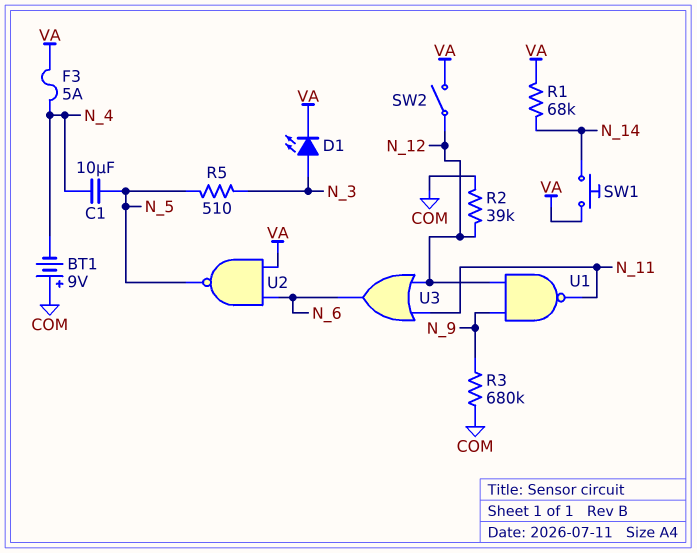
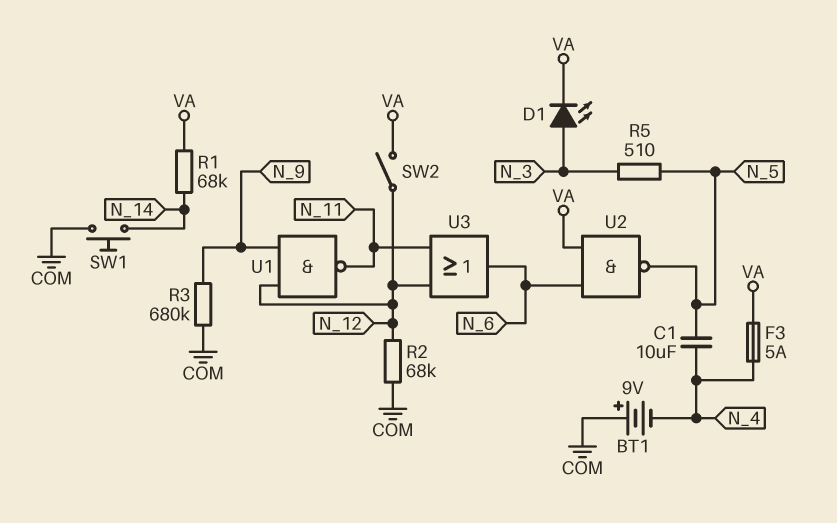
R2: 39k (COM, N_12) -> 68k (COM, N_12)
SW1: button (N_14, VA) -> button (COM, N_14)

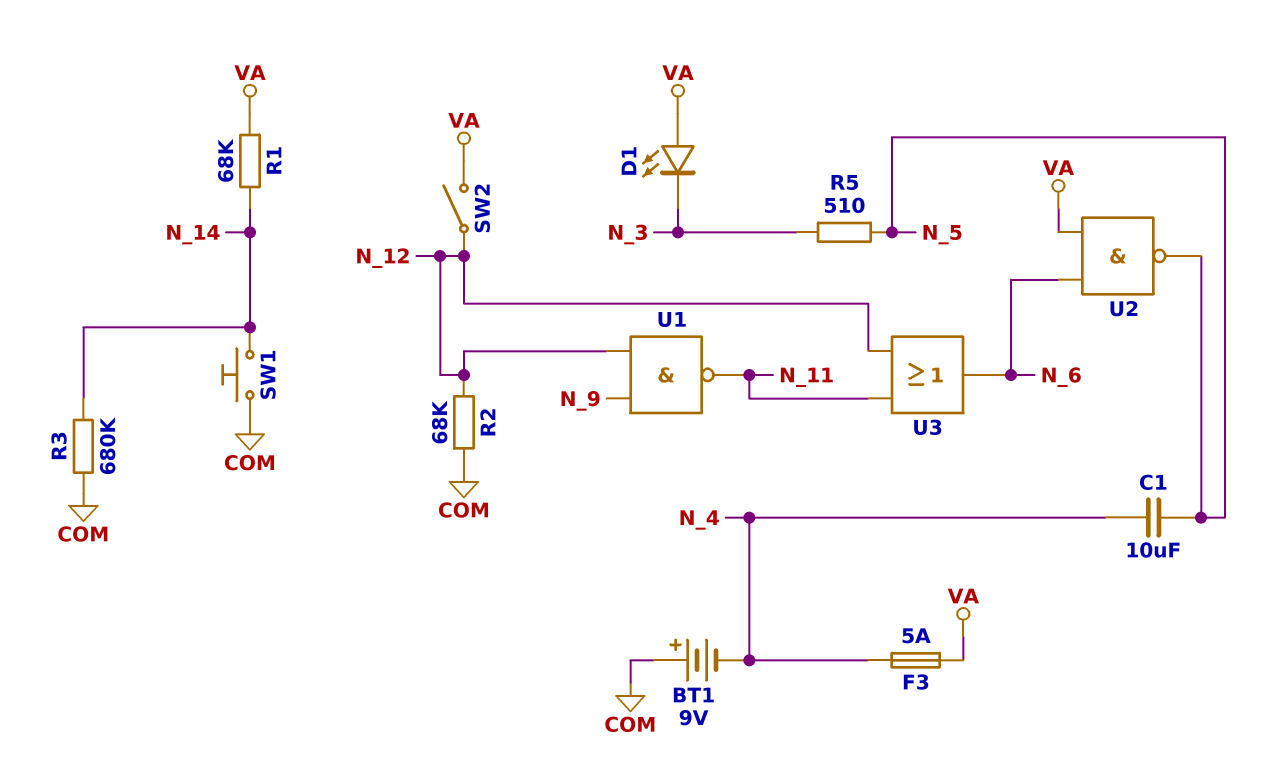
D1: LED (A N_3, K VA) -> LED (A VA, K N_3)
R3: 680k (COM, N_9) -> 680k (COM, N_14)

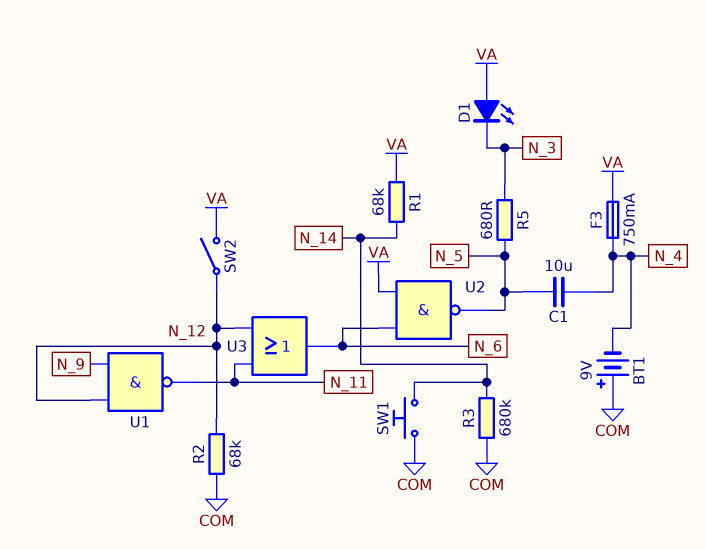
F3: 5A (N_4, VA) -> 750mA (N_4, VA)
R5: 510 (N_3, N_5) -> 680 (N_3, N_5)

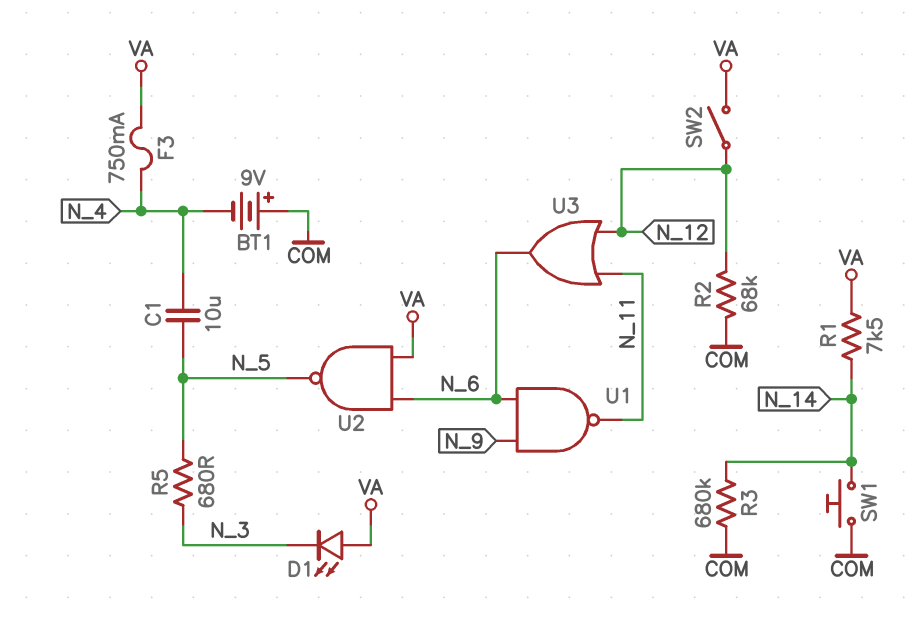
R1: 68k (N_14, VA) -> 7.5k (N_14, VA)
U1: NAND (in N_9, in N_12, out N_11) -> NAND (in N_6, in N_9, out N_11)

